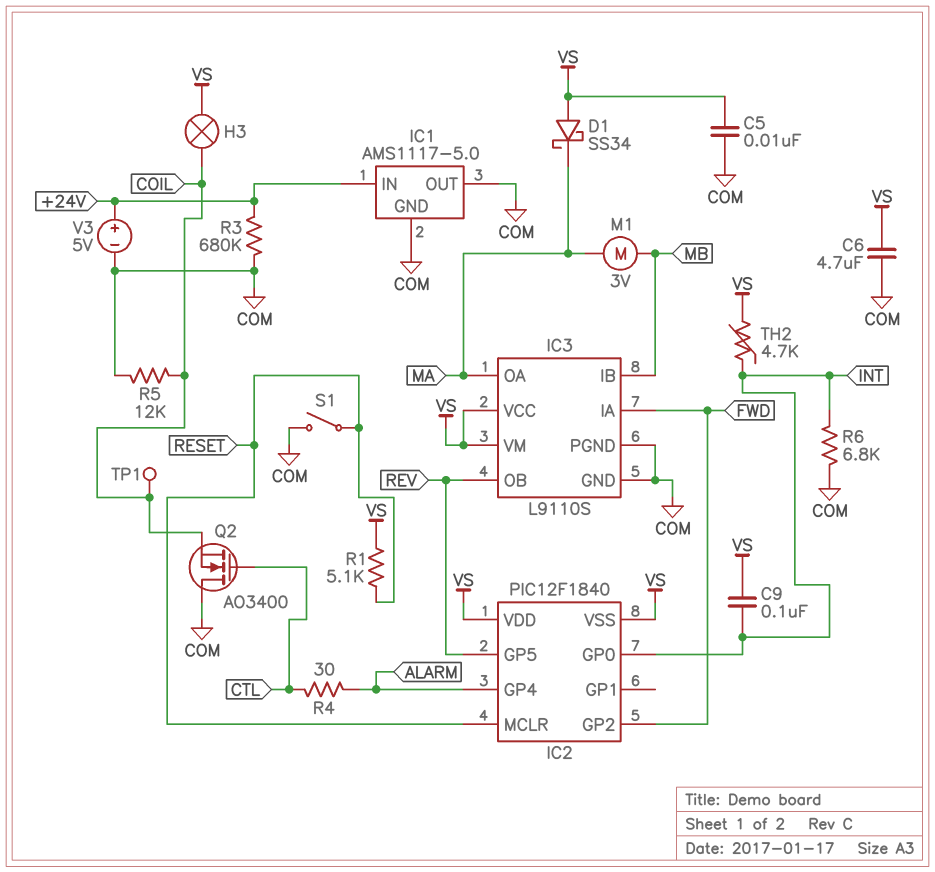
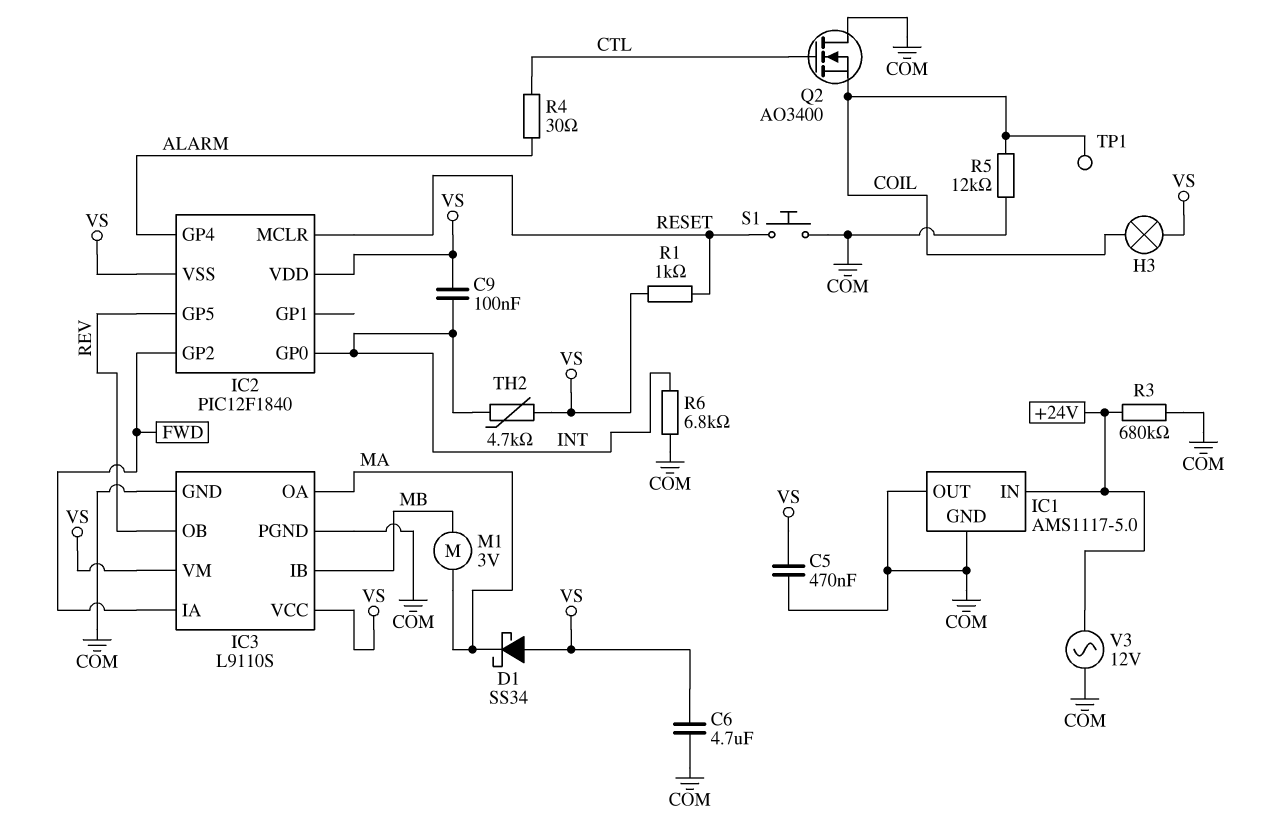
C5: 10nF (COM, VS) -> 470nF (COM, VS)
R1: 5.1k (RESET, VS) -> 1k (RESET, VS)
S1: switch (COM, RESET) -> button (COM, RESET)
V3: 5V (plus +24V, minus COM) -> AC 12V (+24V, COM)

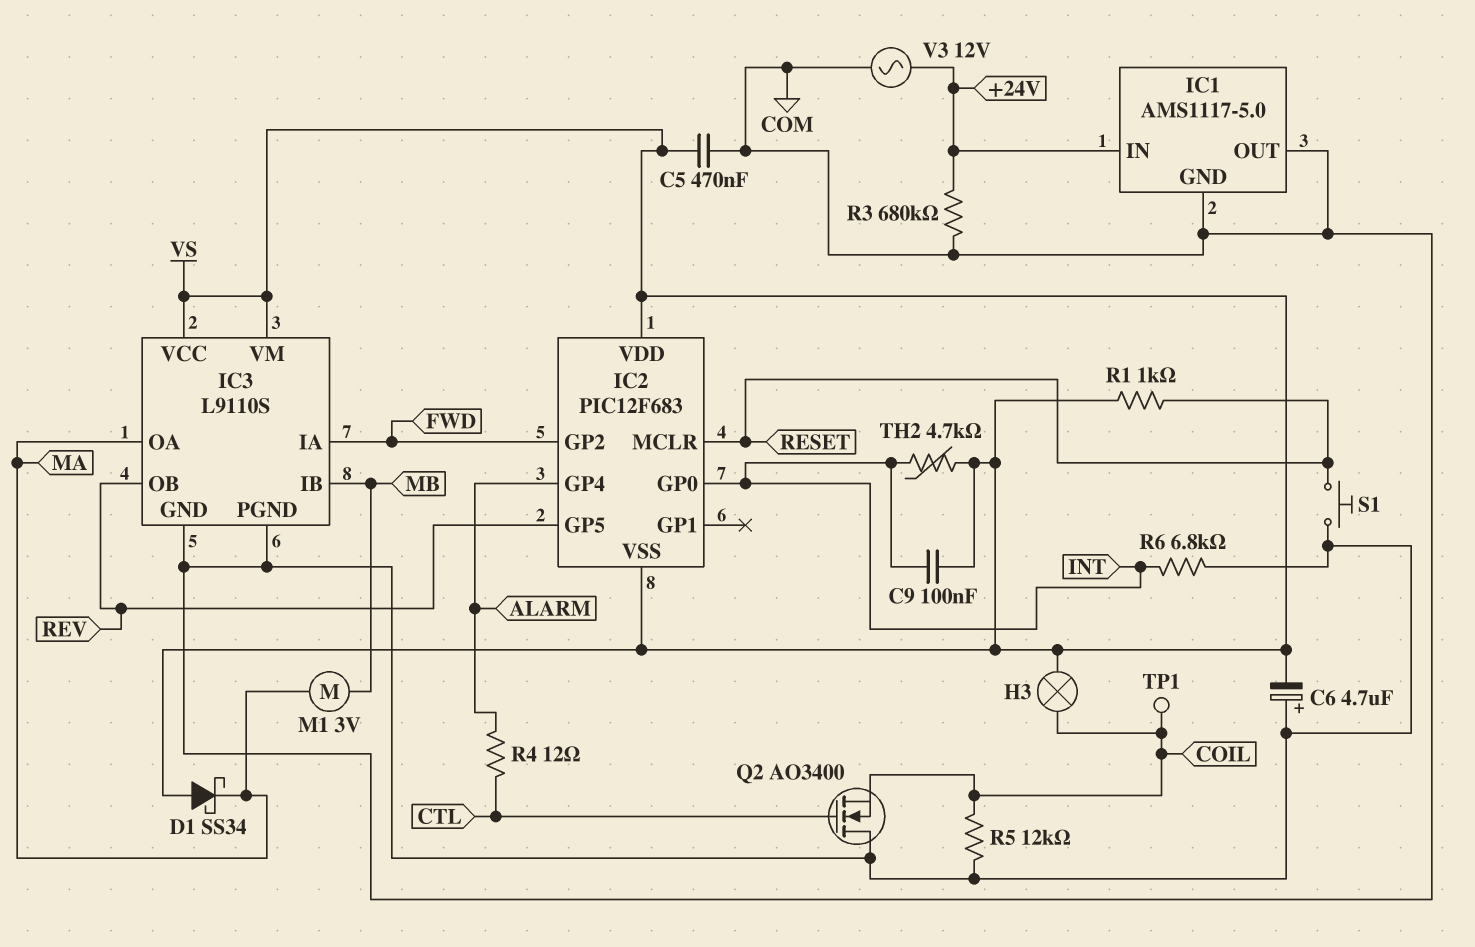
C6: 4.7uF (COM, VS) -> 4.7uF (plus COM, minus VS)
IC2: PIC12F1840 -> PIC12F683
R4: 30 (ALARM, CTL) -> 12 (ALARM, CTL)

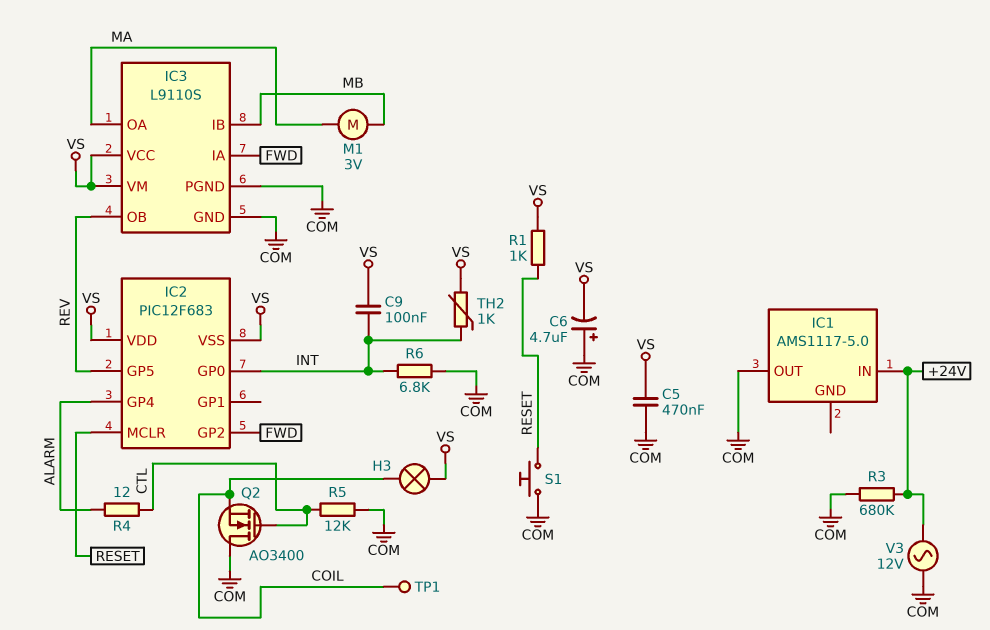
D1: schottky SS34 (A VS, K MA) -> none
IC1 pin GND: COM -> none
R5: 12k (COIL, COM) -> 12k (COM, CTL)
TH2: 4.7k (INT, VS) -> 1k (INT, VS)

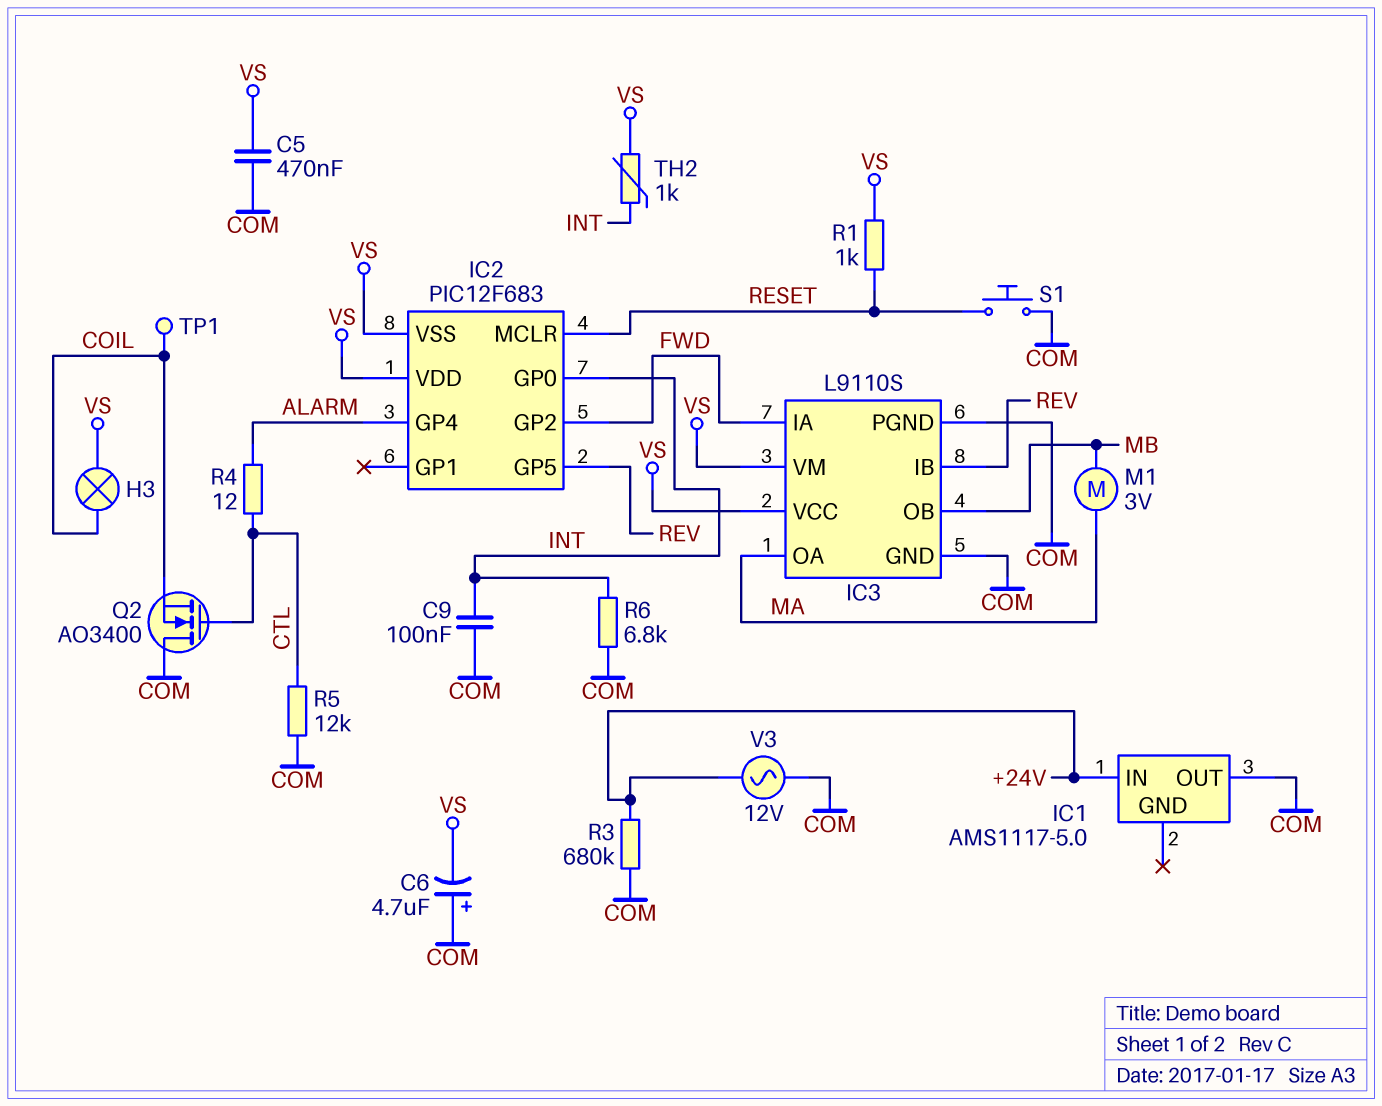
C9: 100nF (INT, VS) -> 100nF (COM, INT)
IC3 pin IB: MB -> REV
IC3 pin OB: REV -> MB

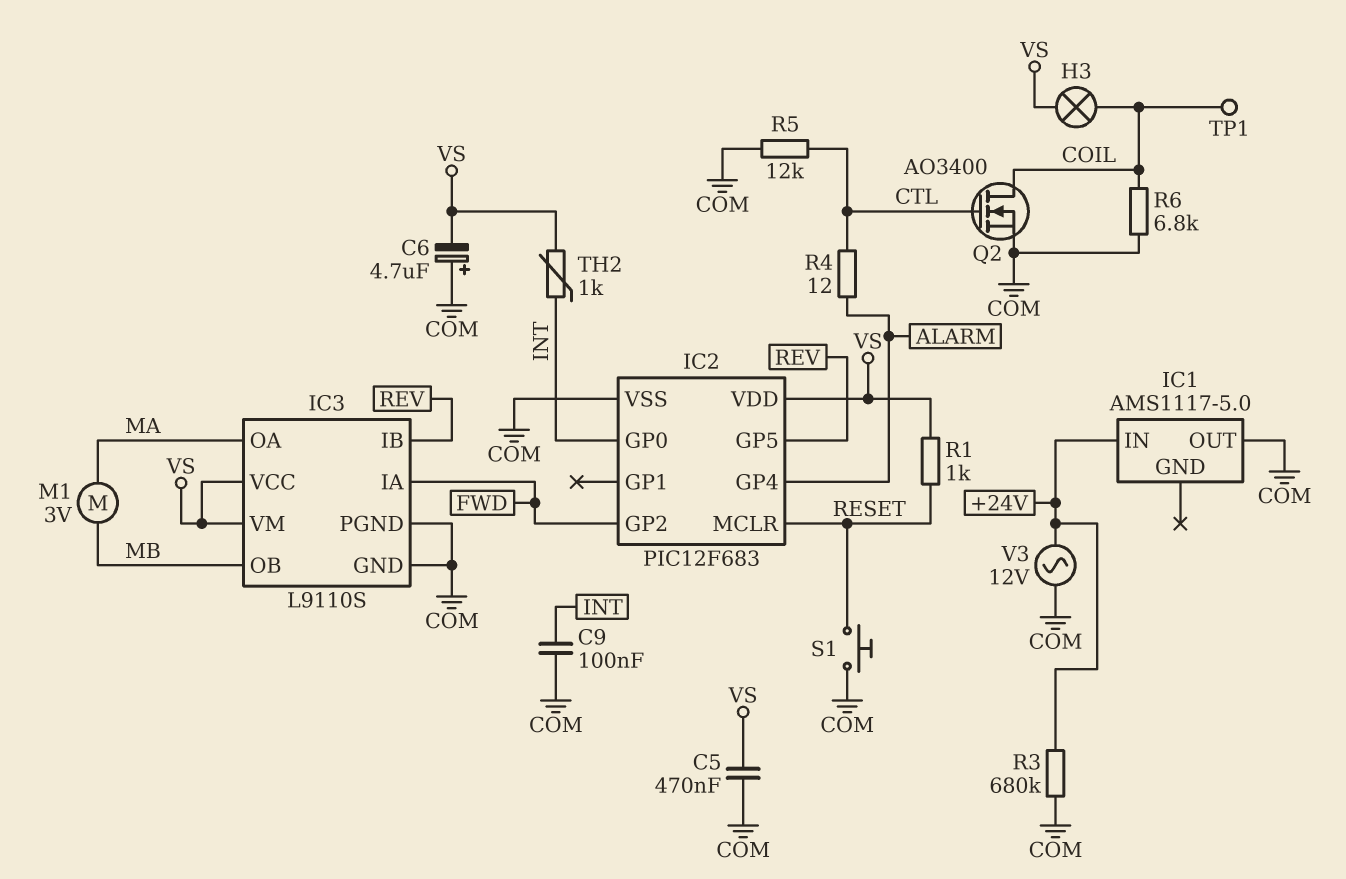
IC2 pin VSS: VS -> COM
Q2: NMOS AO3400 (G CTL, D COM, S COIL) -> NMOS AO3400 (G CTL, D COIL, S COM)
R6: 6.8k (COM, INT) -> 6.8k (COIL, COM)

